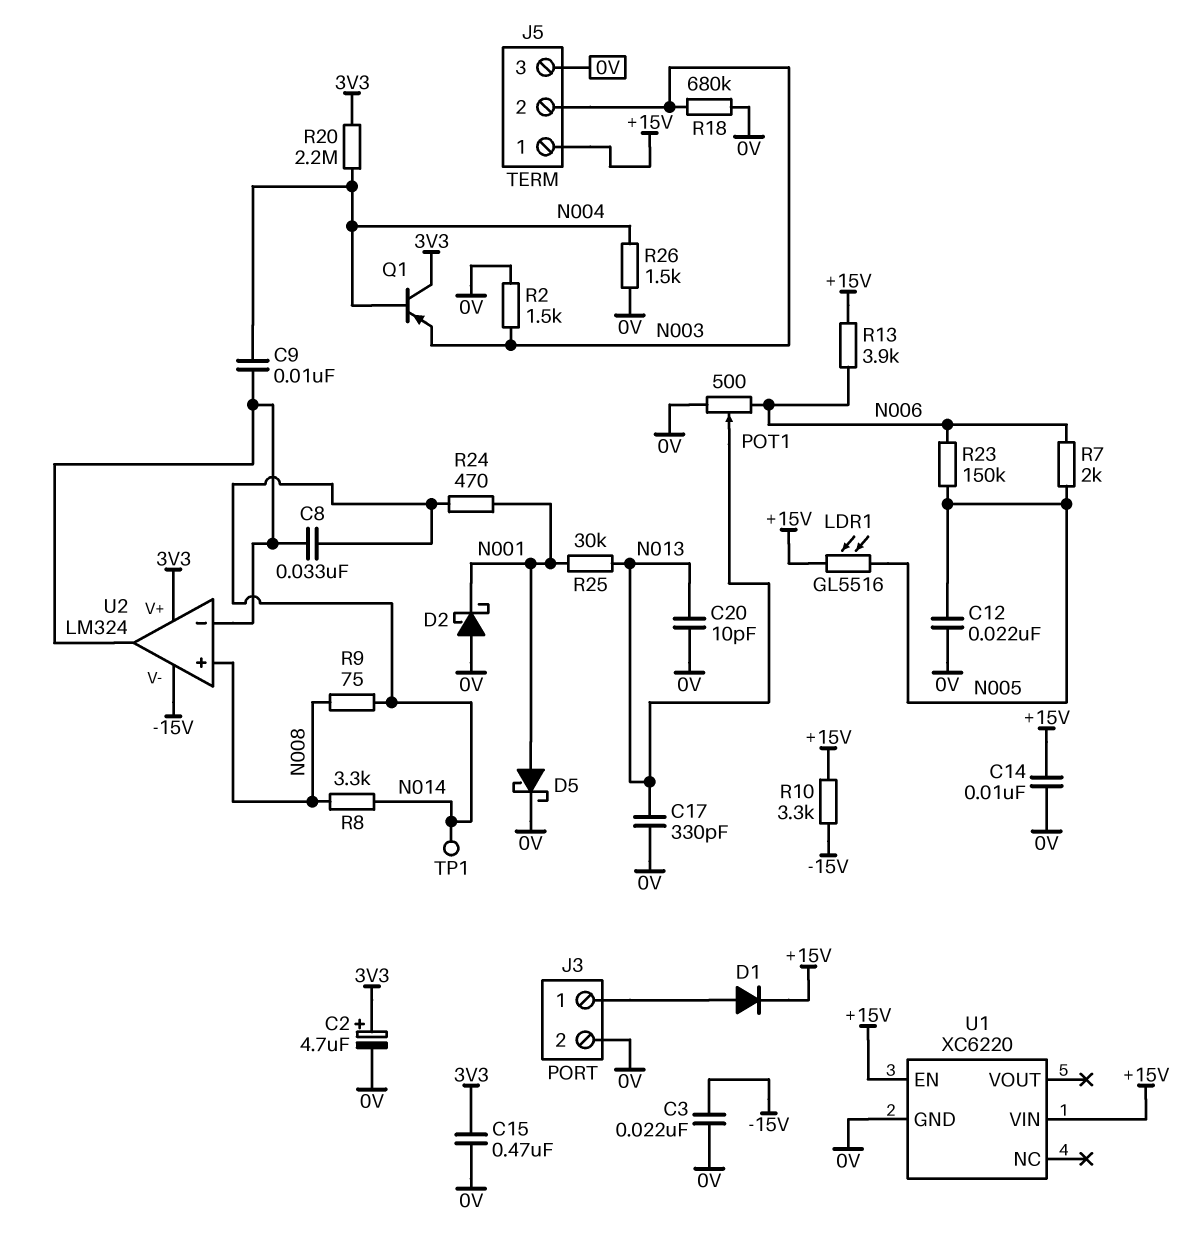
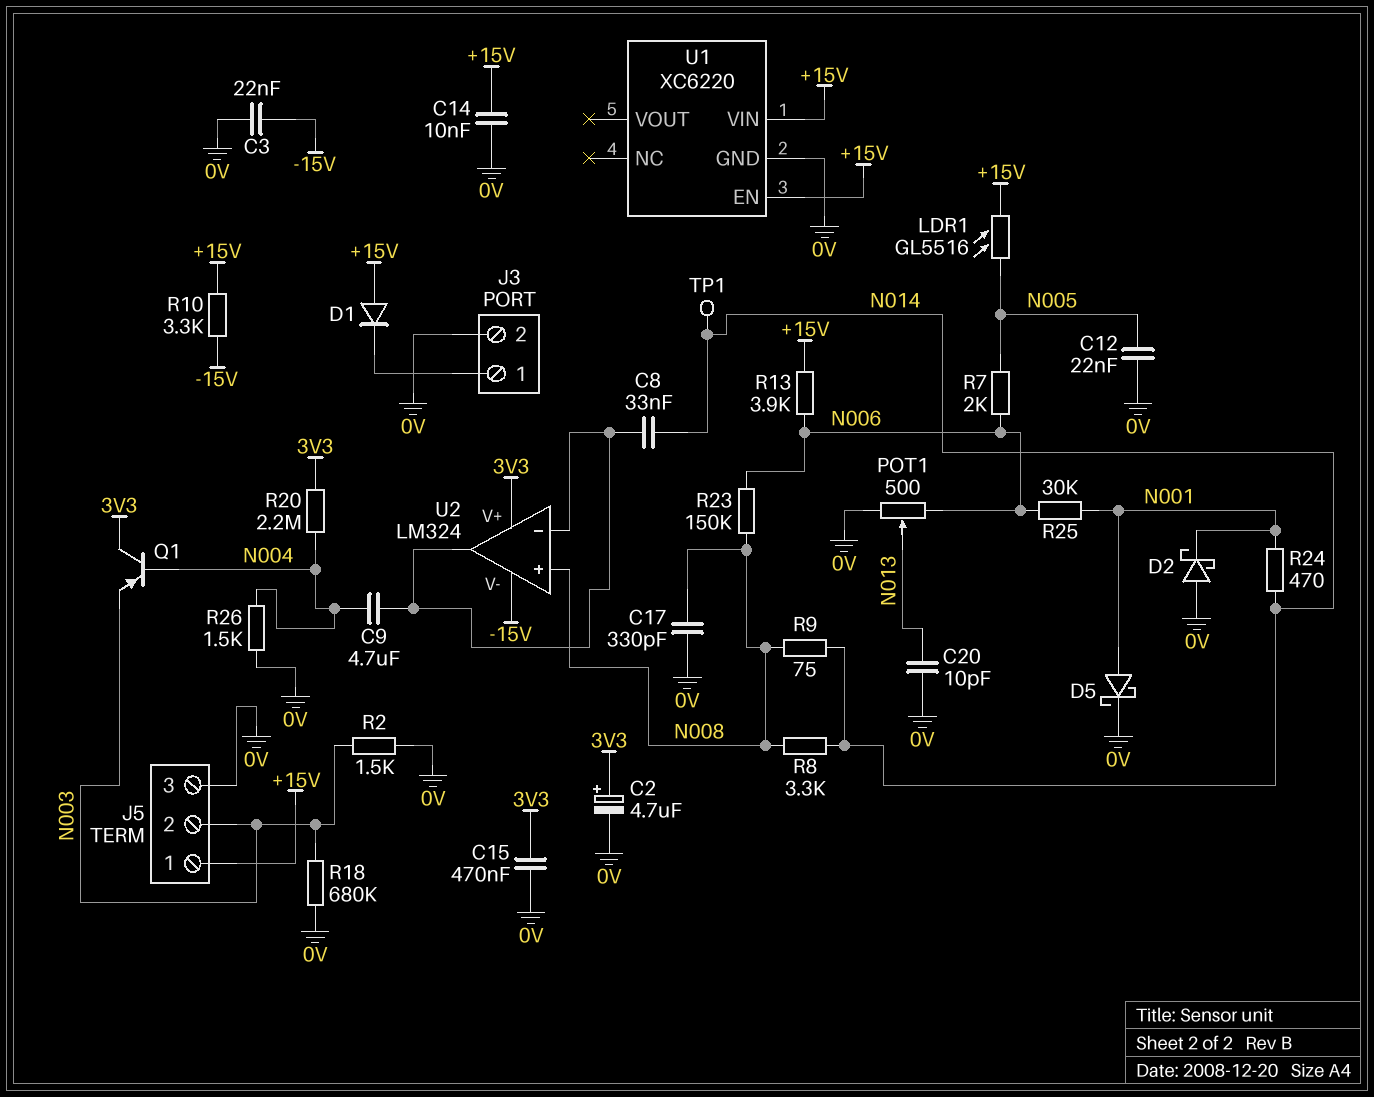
C9: 10nF (N004, U2/in-) -> 4.7uF (N004, U2/in-)
C17: 330pF (0V, N013) -> 330pF (0V, N008)
D1: diode (A J3/1, K +15V) -> diode (A +15V, K J3/1)
R23: 150k (N005, N006) -> 150k (N006, N008)
R25: 30k (N001, N013) -> 30k (N001, N006)

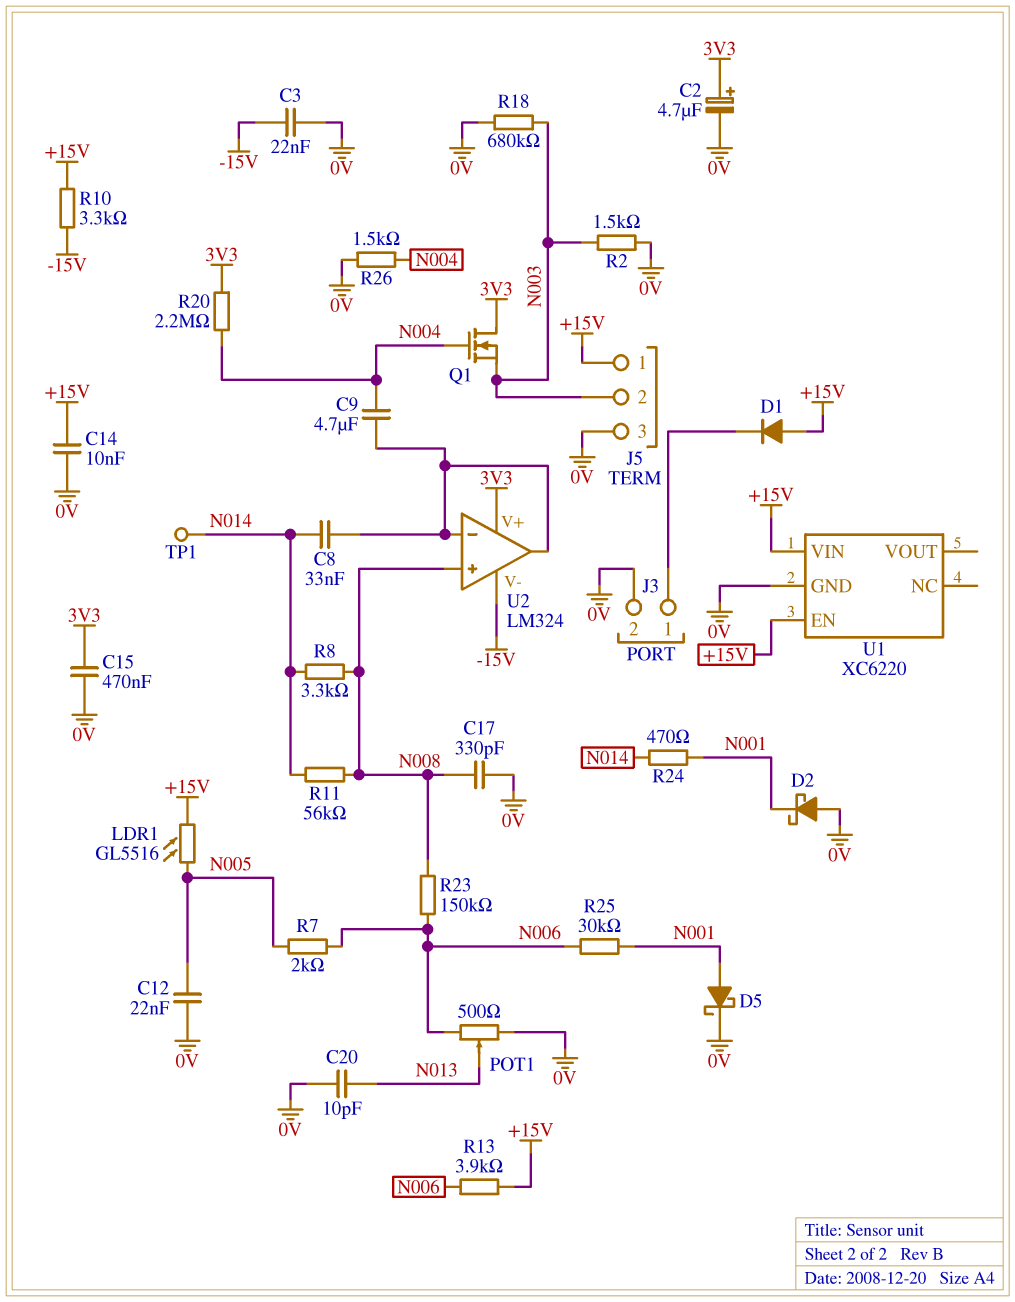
Q1: PNP (B N004, C 3V3, E N003) -> NMOS (G N004, D 3V3, S N003)
R9: 75 (N008, N014) -> none
R11: none -> 56k (N008, N014)

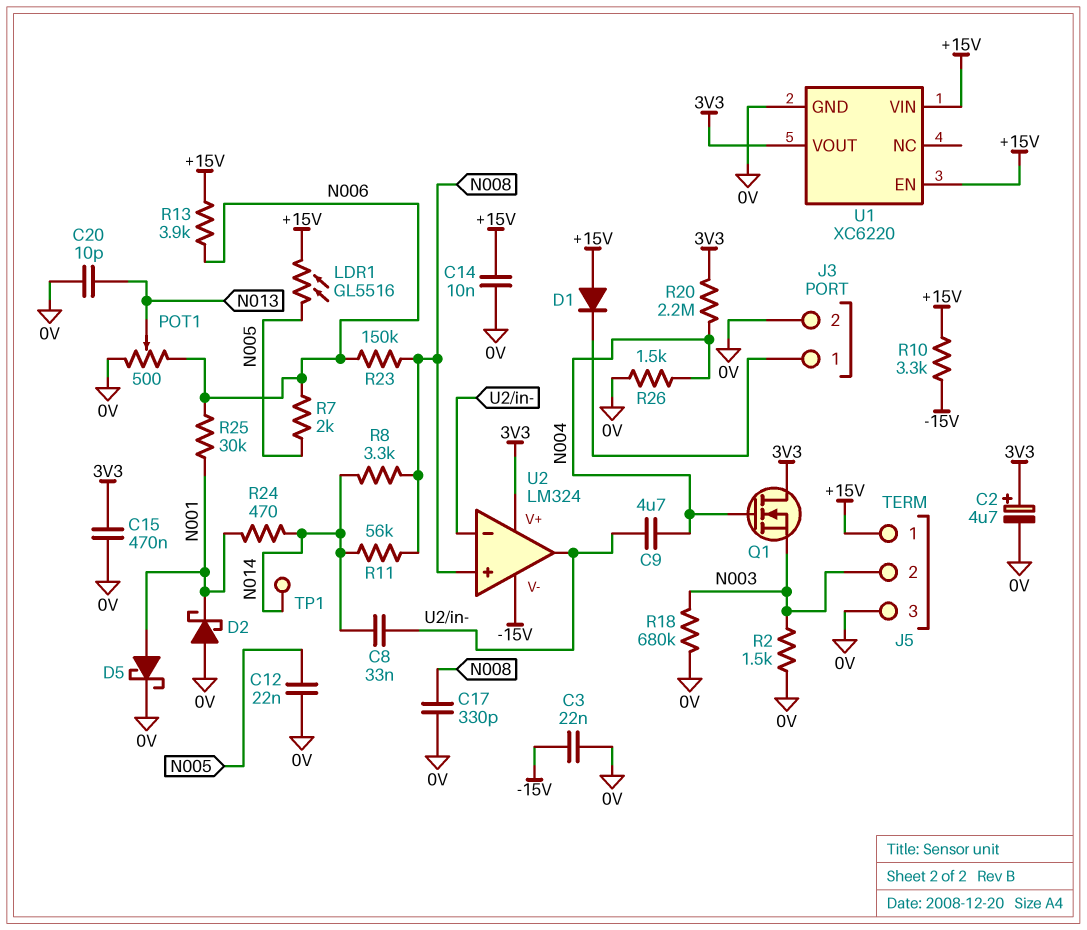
U1 pin VOUT: none -> 3V3

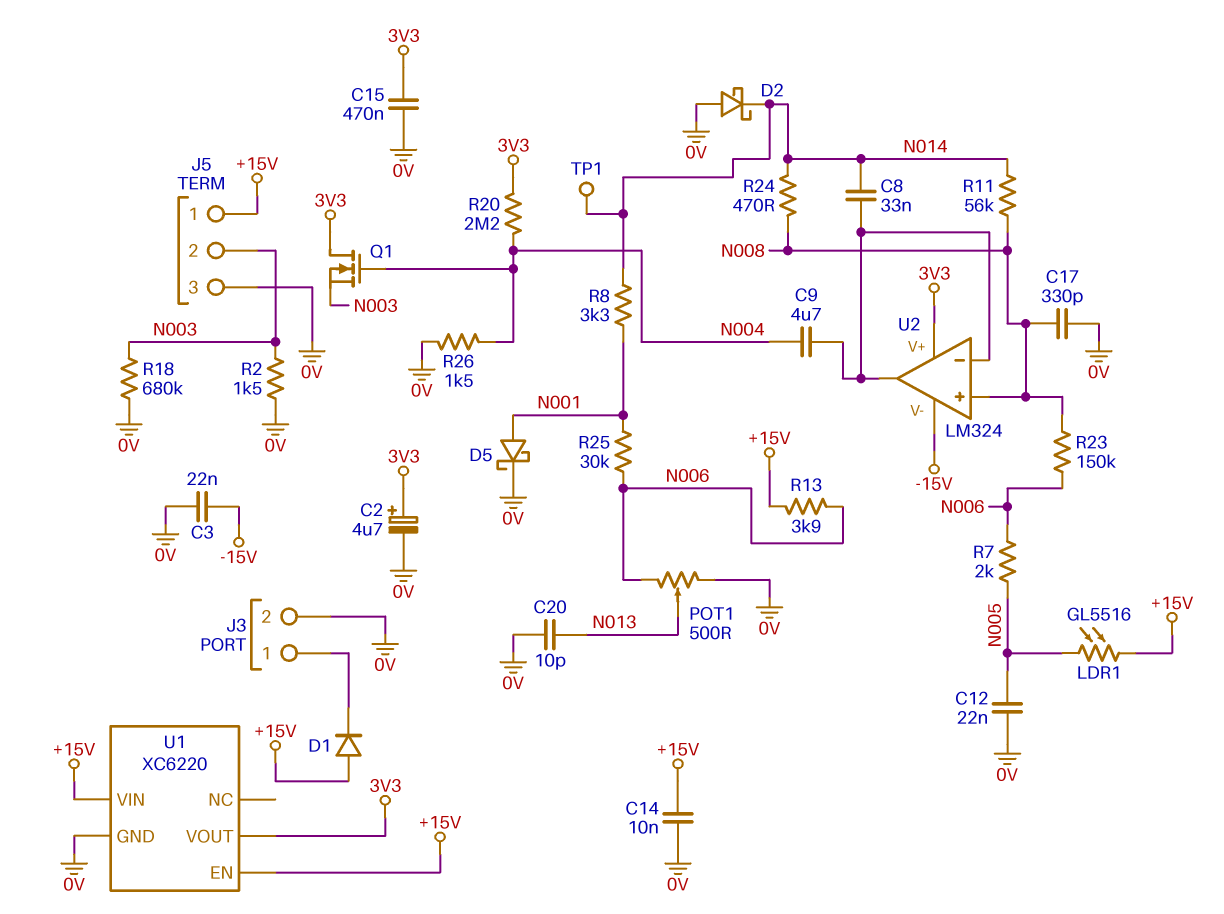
D2: schottky (A 0V, K N001) -> schottky (A 0V, K N014)
R8: 3.3k (N008, N014) -> 3.3k (N001, N014)
R10: 3.3k (+15V, -15V) -> none
R24: 470 (N001, N014) -> 470 (N008, N014)

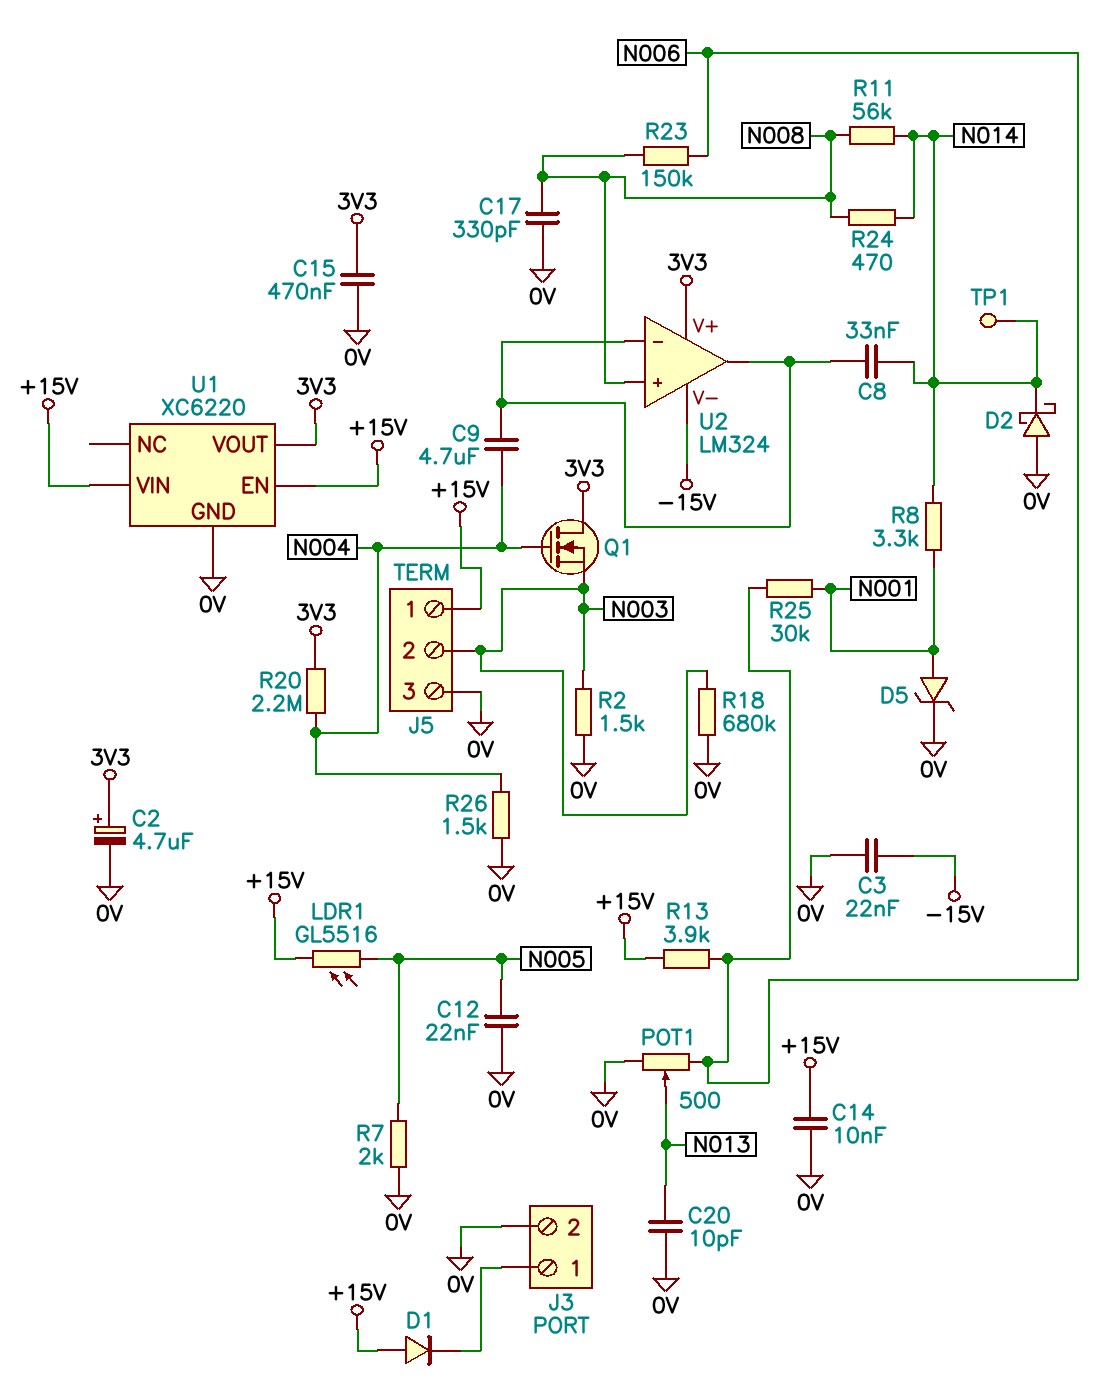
D5: schottky (A N001, K 0V) -> zener (A N001, K 0V)
R7: 2k (N005, N006) -> 2k (0V, N005)

